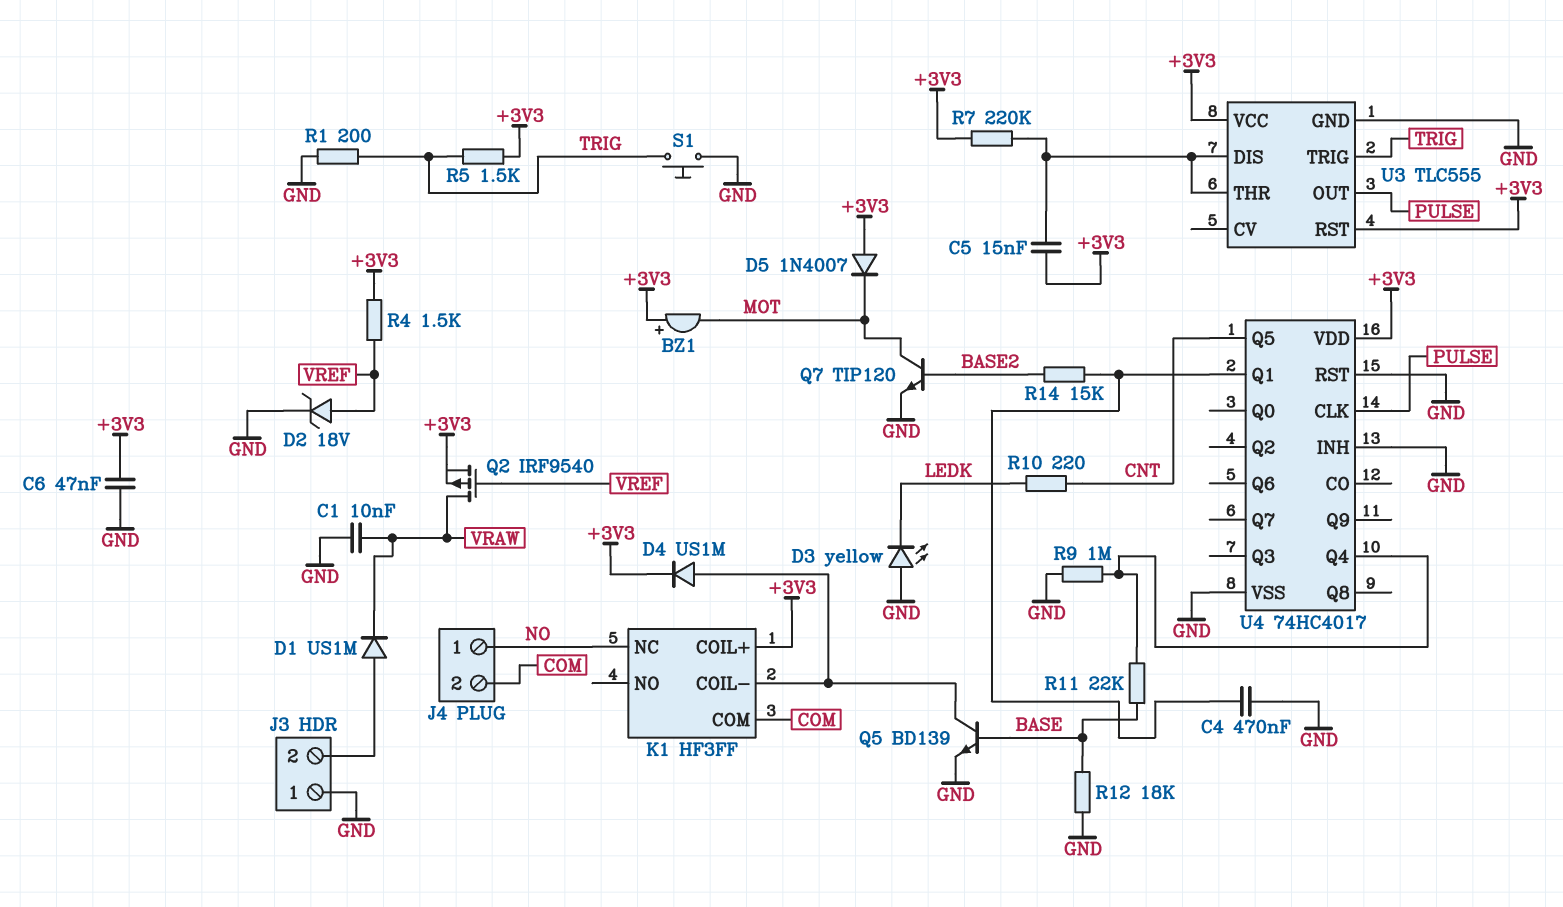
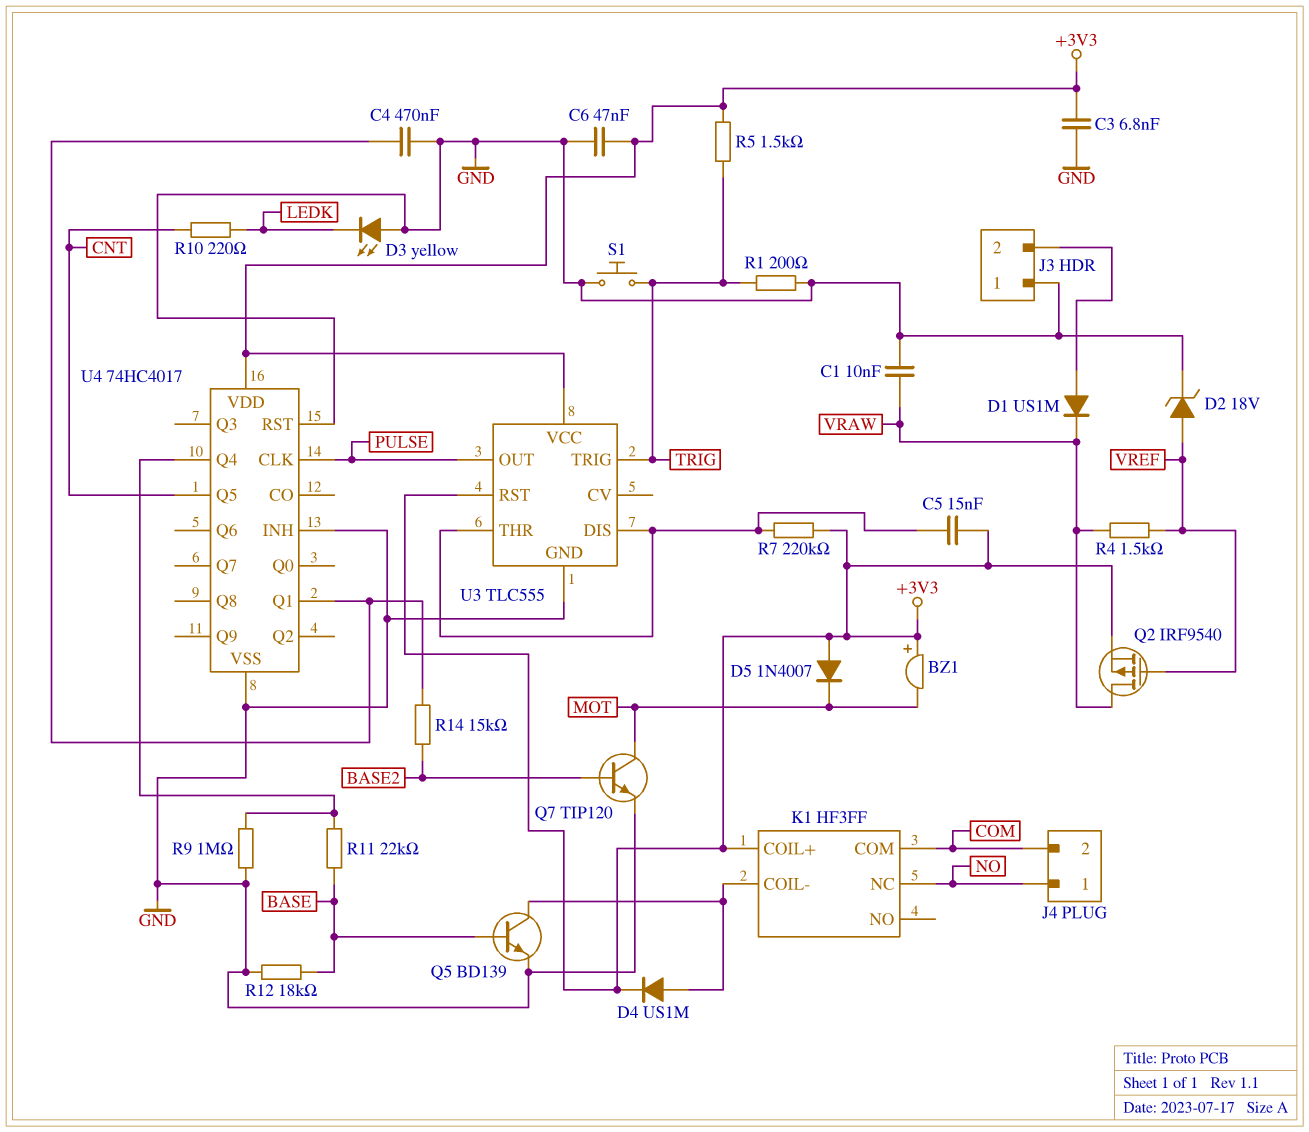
C3: none -> 6.8nF (+3V3, GND)
R4: 1.5k (+3V3, VREF) -> 1.5k (VRAW, VREF)

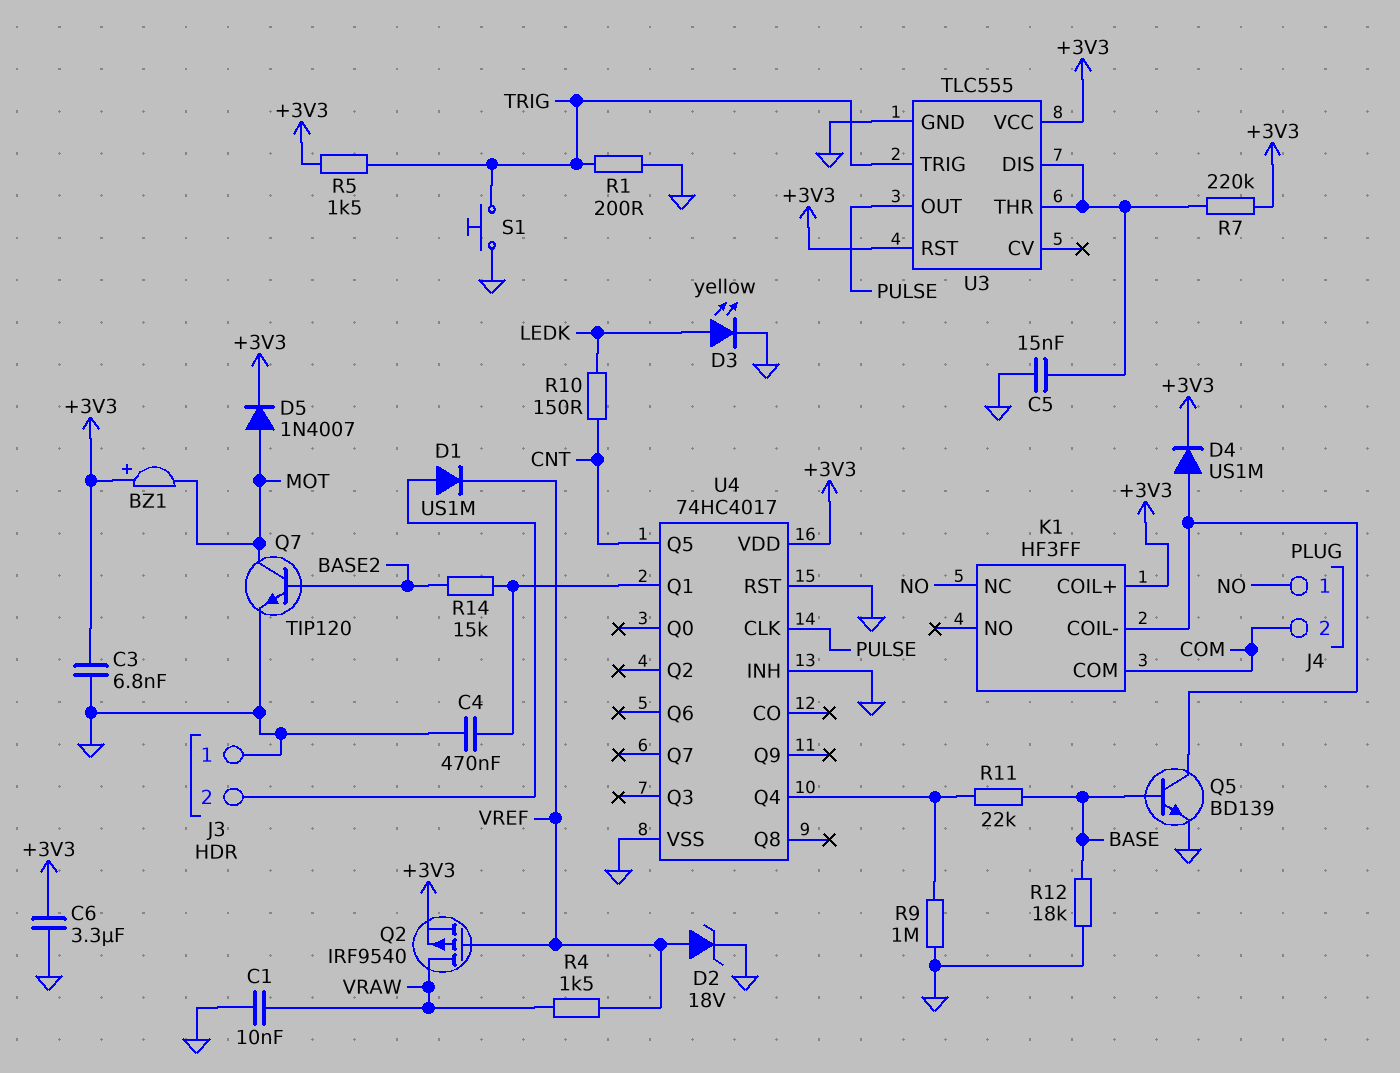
C5: 15nF (+3V3, U3/DIS) -> 15nF (GND, U3/DIS)
C6: 47nF (+3V3, GND) -> 3.3uF (+3V3, GND)
D1: diode US1M (A J3/2, K VRAW) -> diode US1M (A J3/2, K VREF)
D3: LED yellow (A GND, K LEDK) -> LED yellow (A LEDK, K GND)
D5: diode 1N4007 (A +3V3, K MOT) -> diode 1N4007 (A MOT, K +3V3)
R10: 220 (CNT, LEDK) -> 150 (CNT, LEDK)

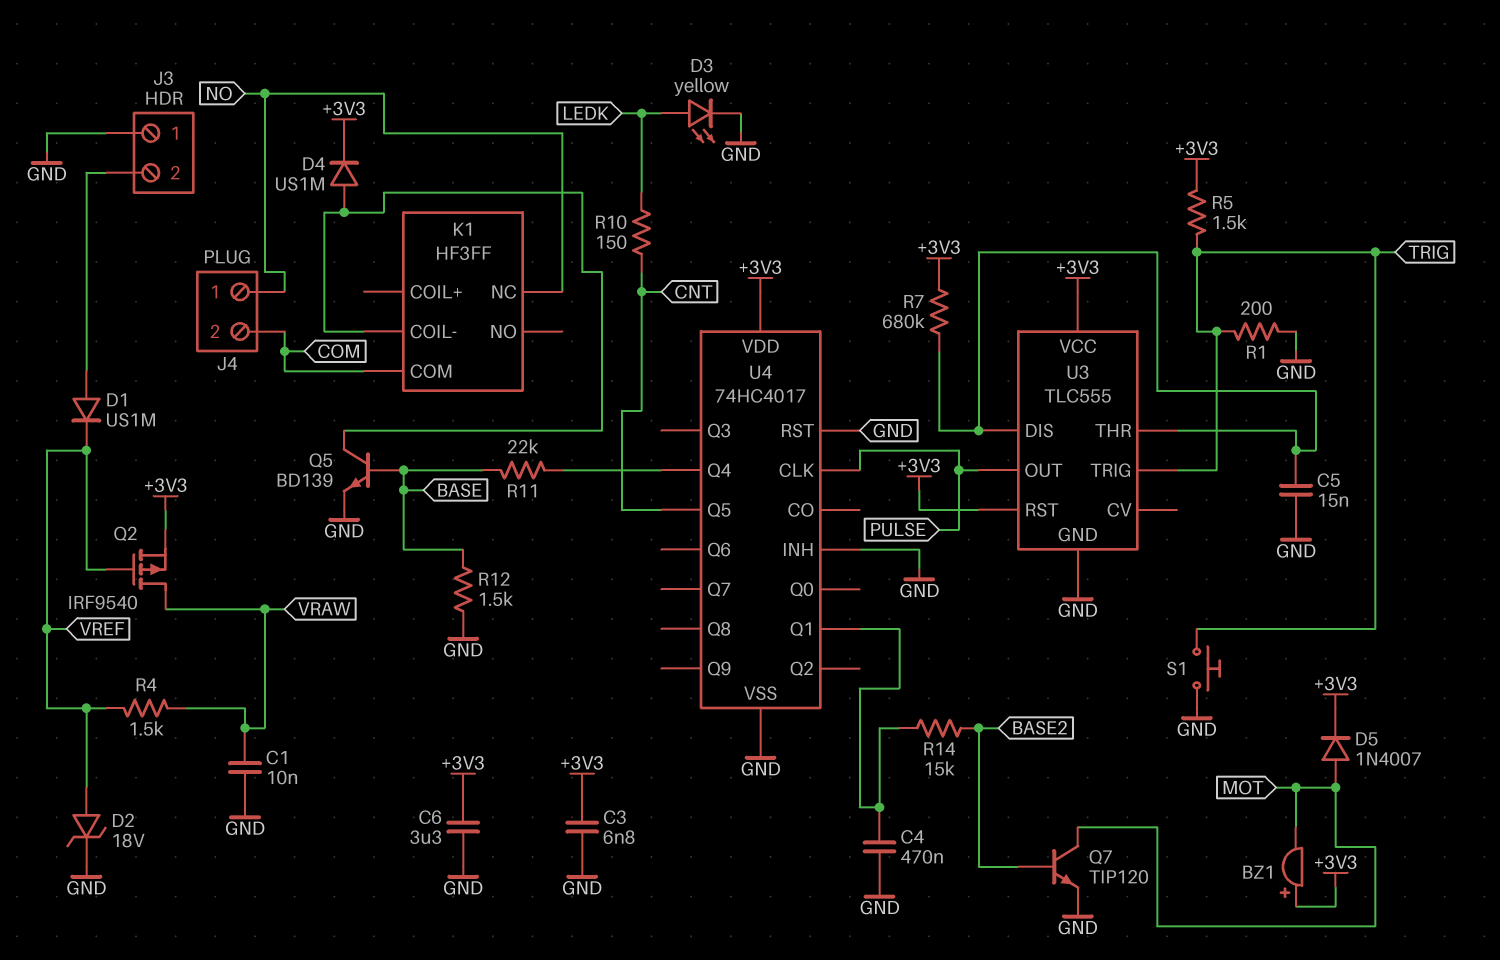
K1 pin COIL+: +3V3 -> none
R7: 220k (+3V3, U3/DIS) -> 680k (+3V3, U3/DIS)
R9: 1M (GND, U4/Q4) -> none
R12: 18k (BASE, GND) -> 1.5k (BASE, GND)

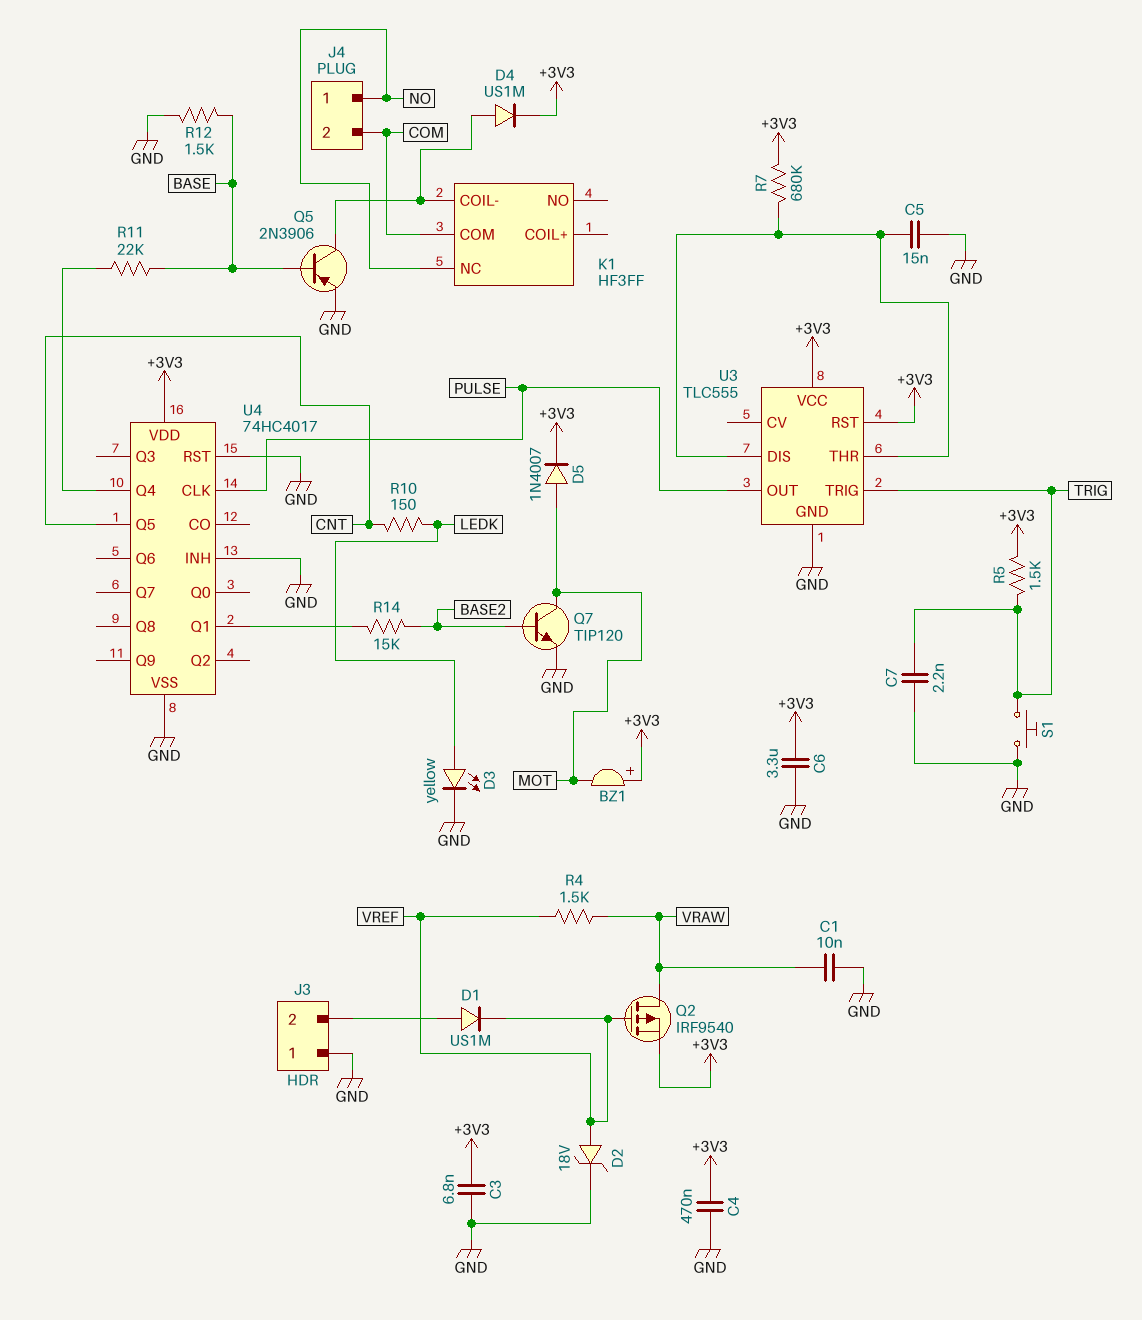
C4: 470nF (GND, U4/Q1) -> 470nF (+3V3, GND)
C7: none -> 2.2nF (GND, TRIG)
Q5: NPN BD139 (B BASE, C K1/COIL-, E GND) -> PNP 2N3906 (B BASE, C K1/COIL-, E GND)
R1: 200 (GND, TRIG) -> none

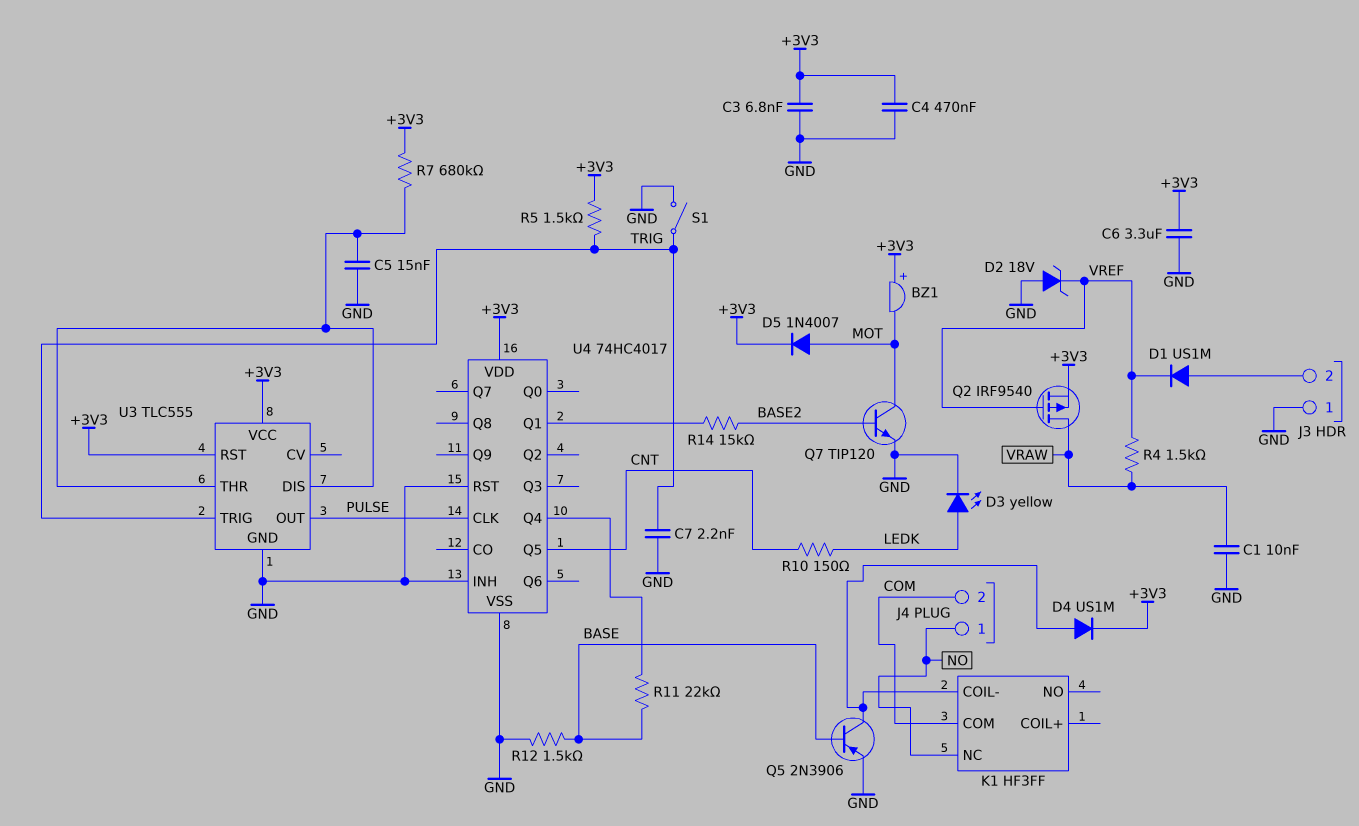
D2: zener 18V (A VREF, K GND) -> zener 18V (A GND, K VREF)
S1: button (GND, TRIG) -> switch (GND, TRIG)

